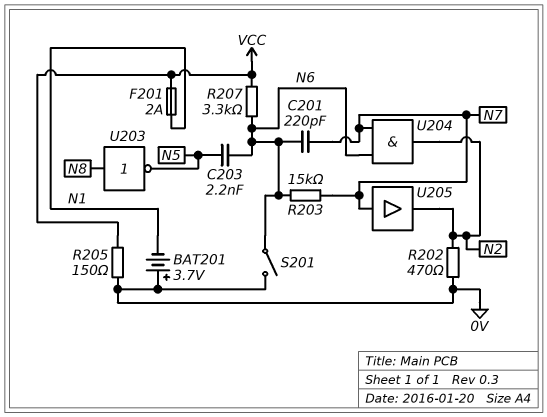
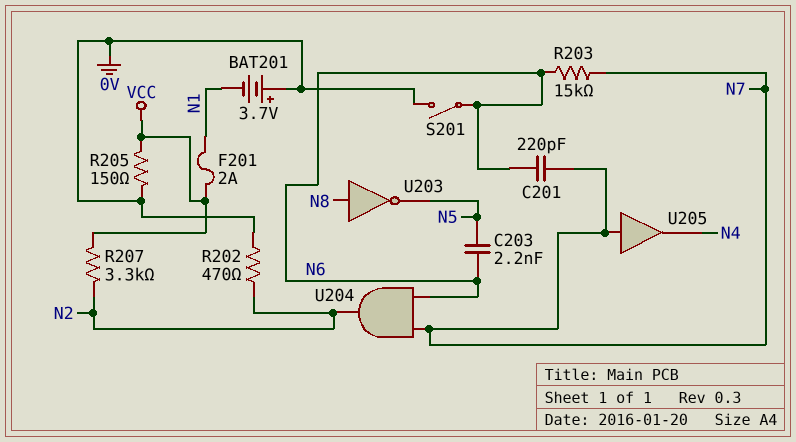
R207: 3.3k (N6, VCC) -> 3.3k (N2, VCC)
U205: buffer (in N7, out N2) -> buffer (in N7, out N4)

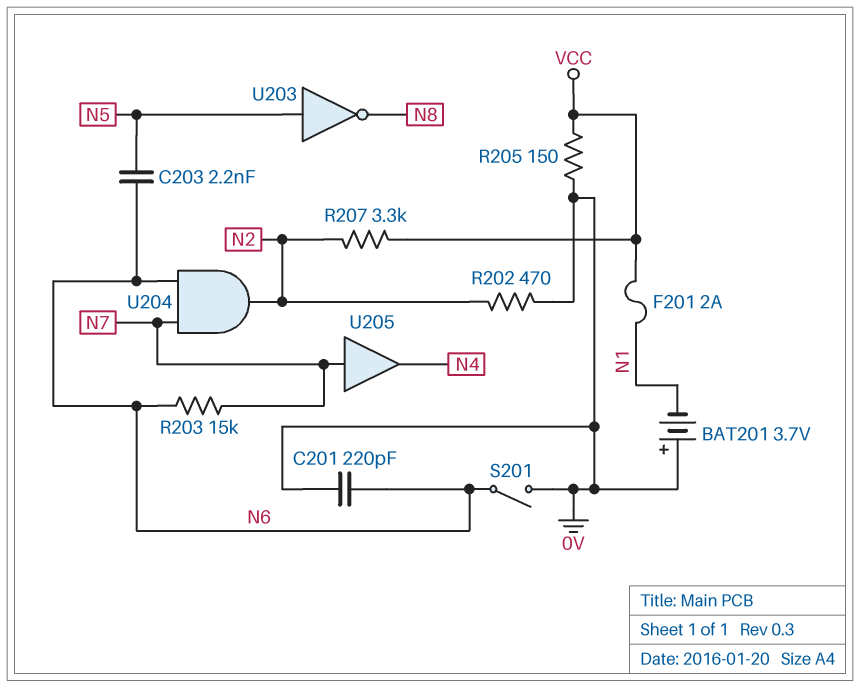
C201: 220pF (N6, N7) -> 220pF (0V, N6)
U203: NOT (in N8, out N5) -> NOT (in N5, out N8)

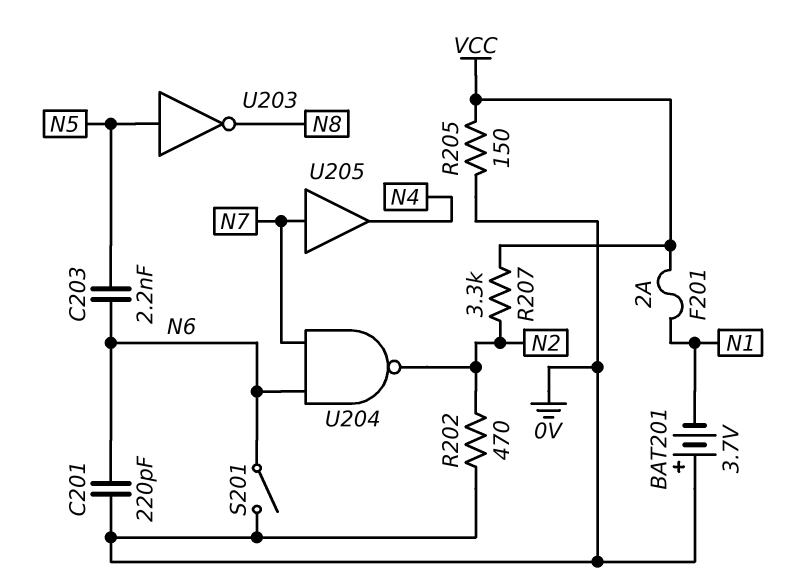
R203: 15k (N6, N7) -> none
U204: AND (in N6, in N7, out N2) -> NAND (in N6, in N7, out N2)

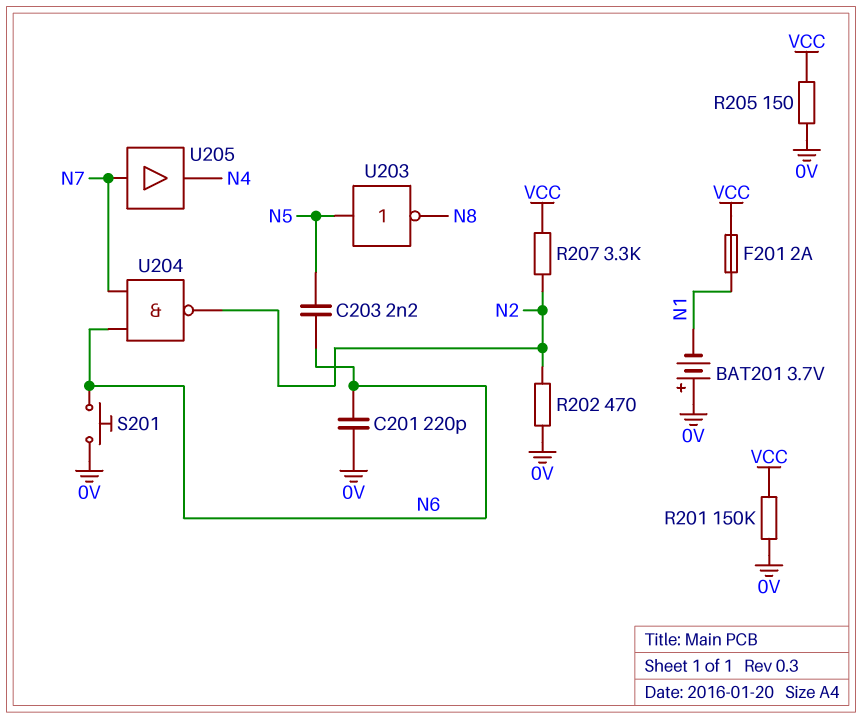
R201: none -> 150k (0V, VCC)
S201: switch (0V, N6) -> button (0V, N6)

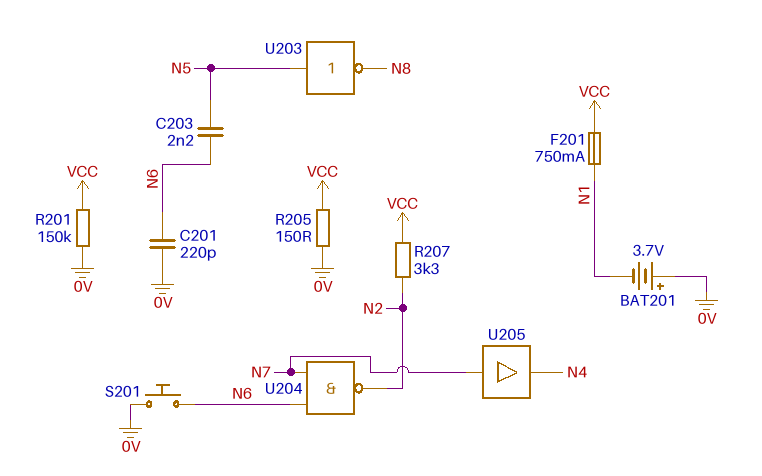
F201: 2A (N1, VCC) -> 750mA (N1, VCC)
R202: 470 (0V, N2) -> none

